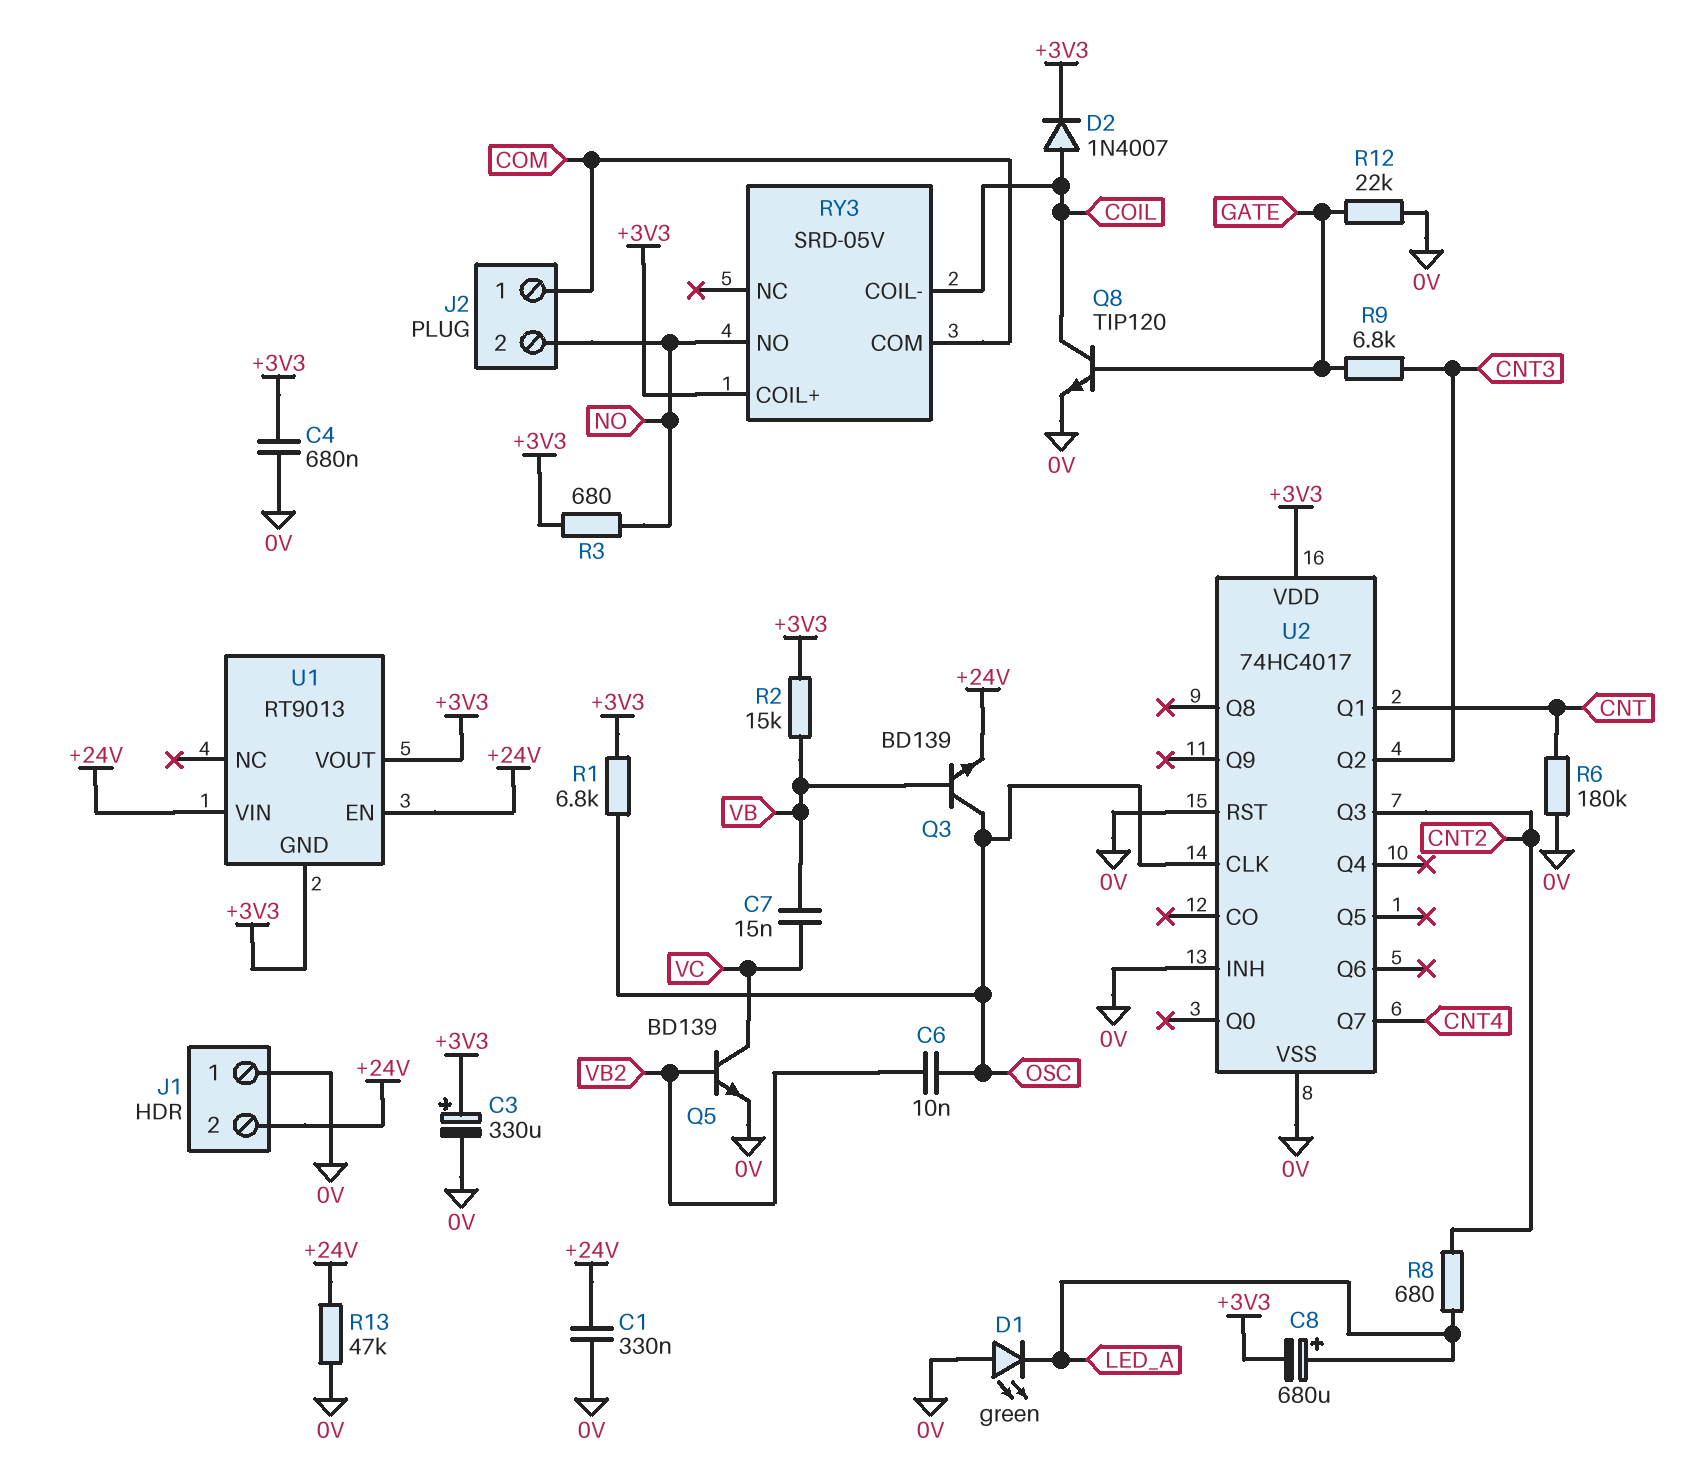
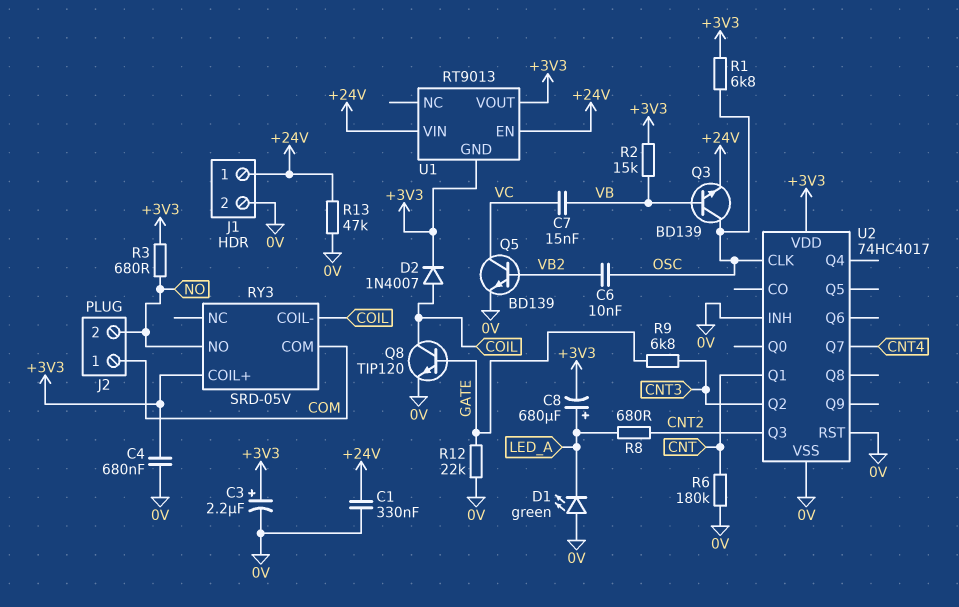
C3: 330uF (plus +3V3, minus 0V) -> 2.2uF (plus +3V3, minus 0V)
J1 pin 1: 0V -> +24V
J1 pin 2: +24V -> 0V

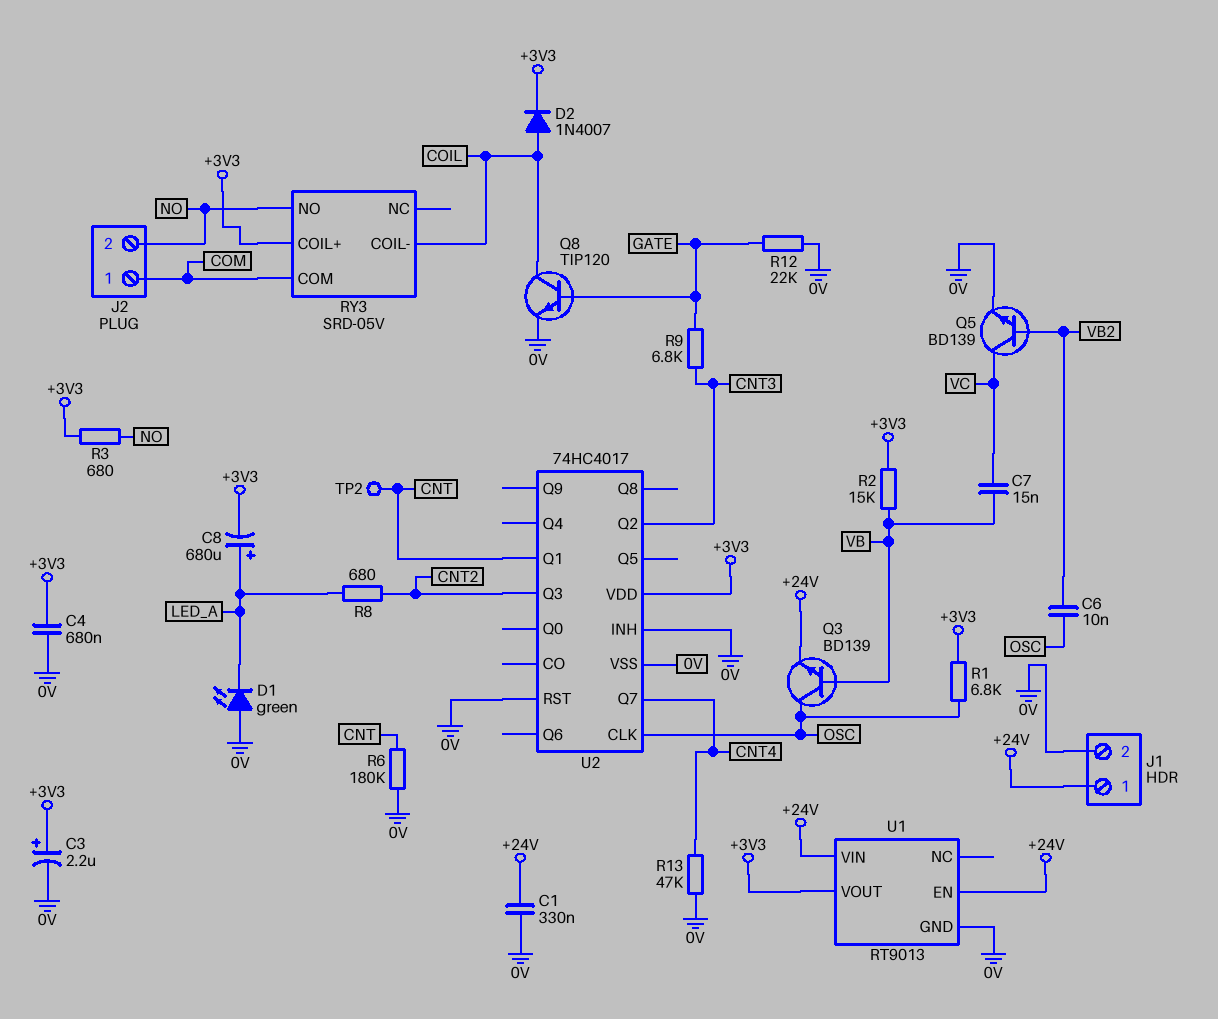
R13: 47k (+24V, 0V) -> 47k (0V, CNT4)
TP2: none -> test point (CNT)
U1 pin GND: +3V3 -> 0V

